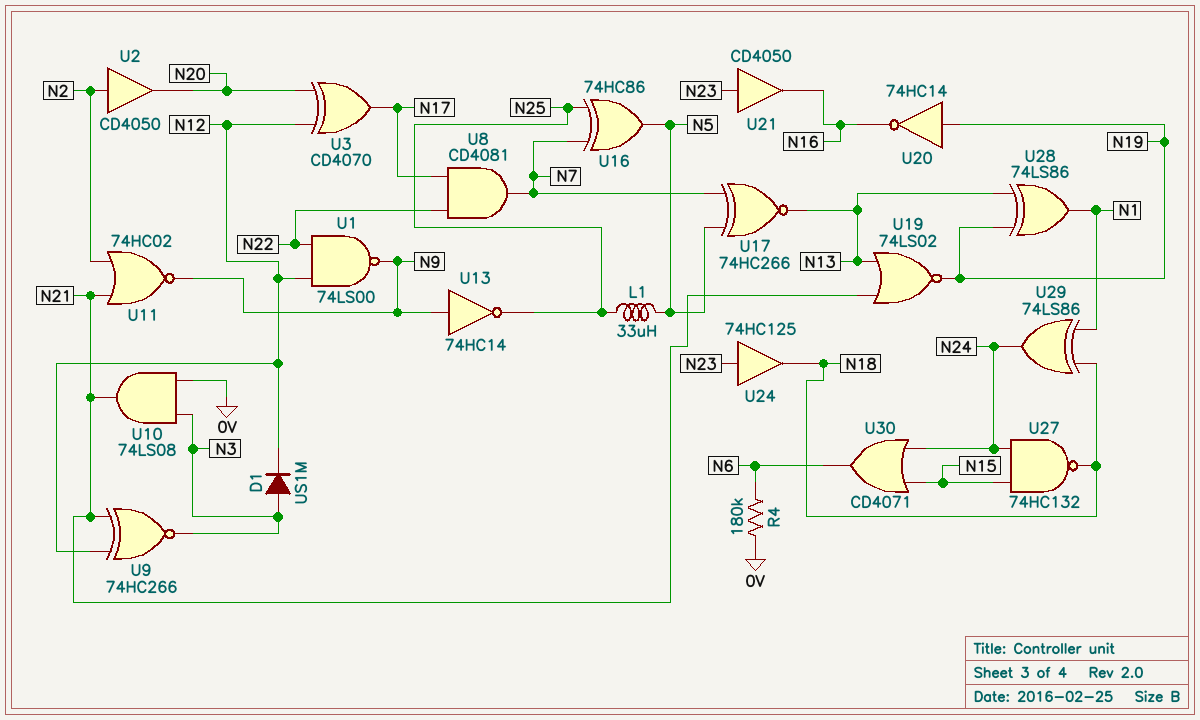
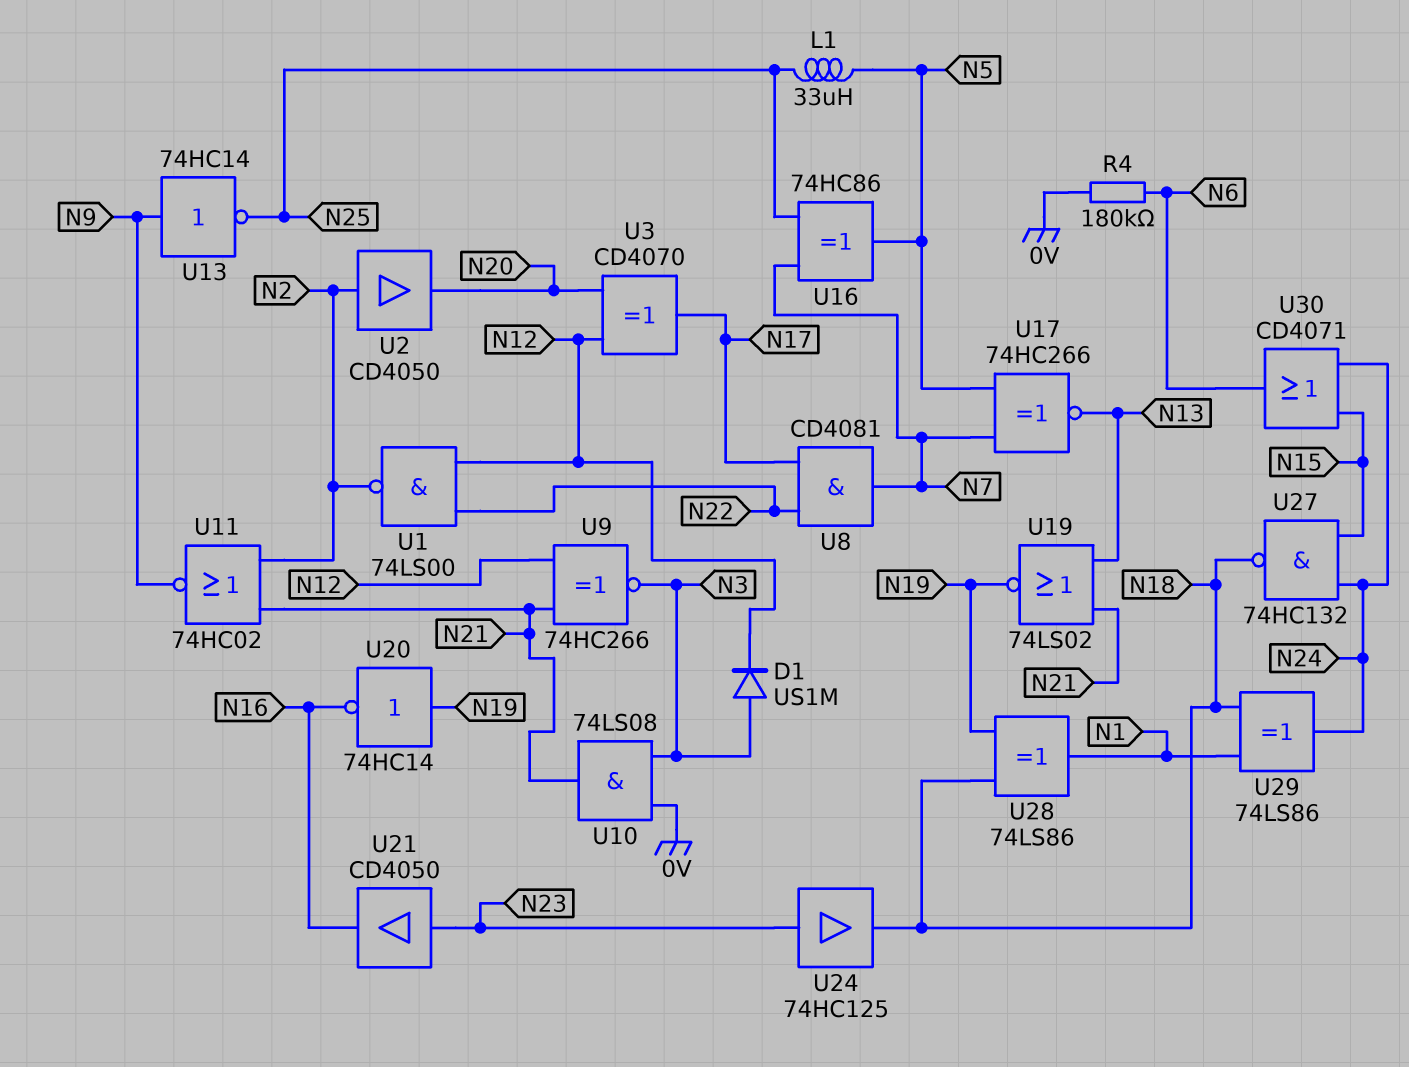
U1: NAND 74LS00 (in N12, in N22, out N9) -> NAND 74LS00 (in N12, in N22, out N2)
U28: XOR 74LS86 (in N13, in N19, out N1) -> XOR 74LS86 (in N18, in N19, out N1)

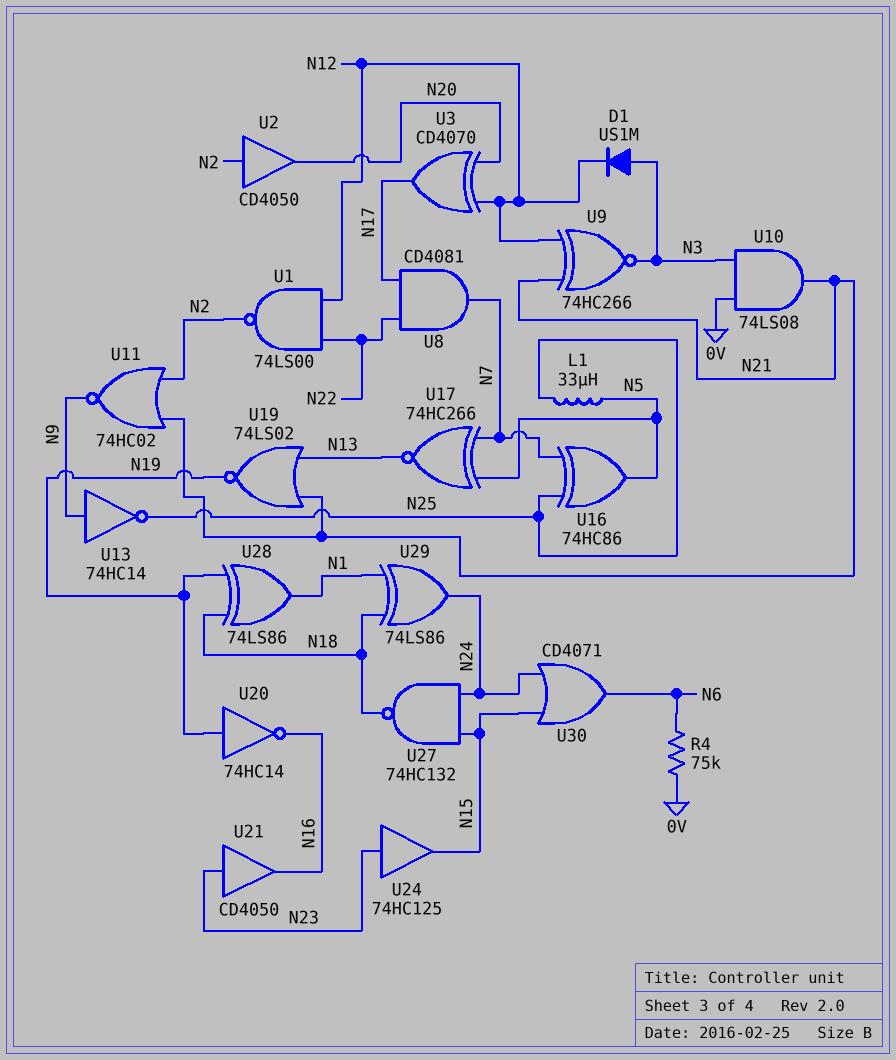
R4: 180k (0V, N6) -> 75k (0V, N6)
U24: buffer 74HC125 (in N23, out N18) -> buffer 74HC125 (in N23, out N15)

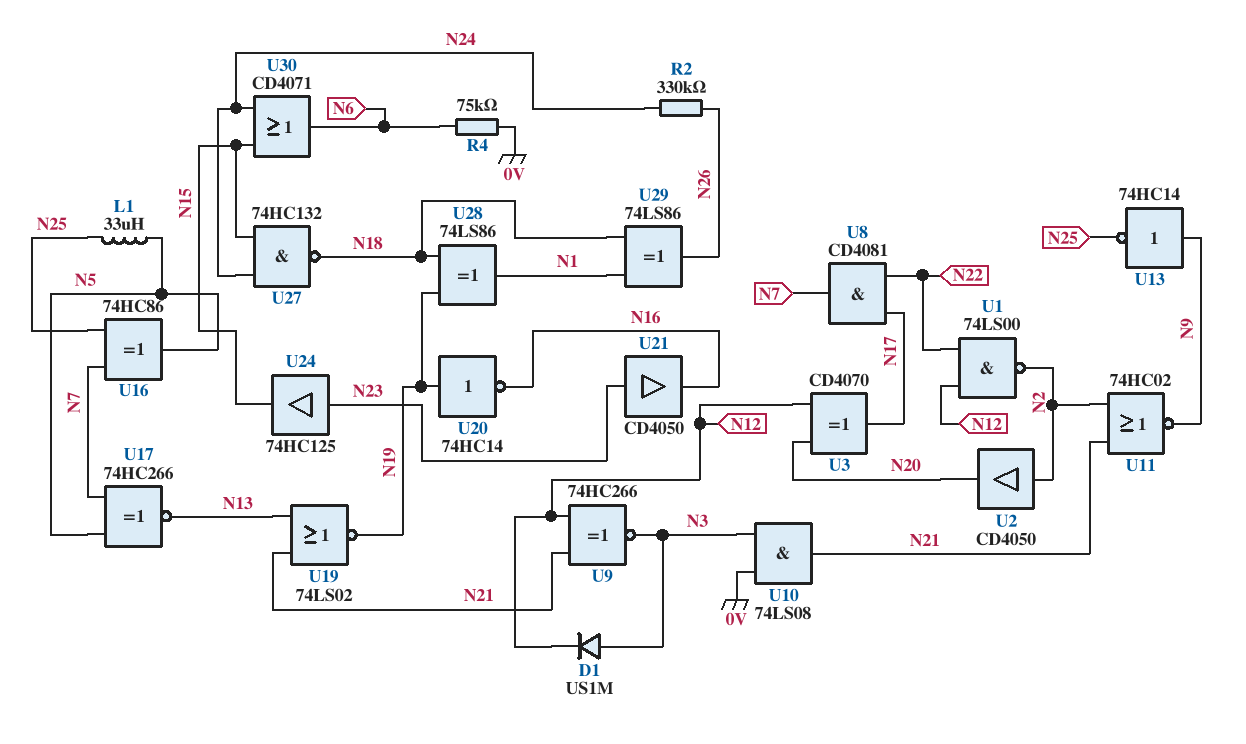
R2: none -> 330k (N24, N26)
U29: XOR 74LS86 (in N1, in N18, out N24) -> XOR 74LS86 (in N1, in N18, out N26)

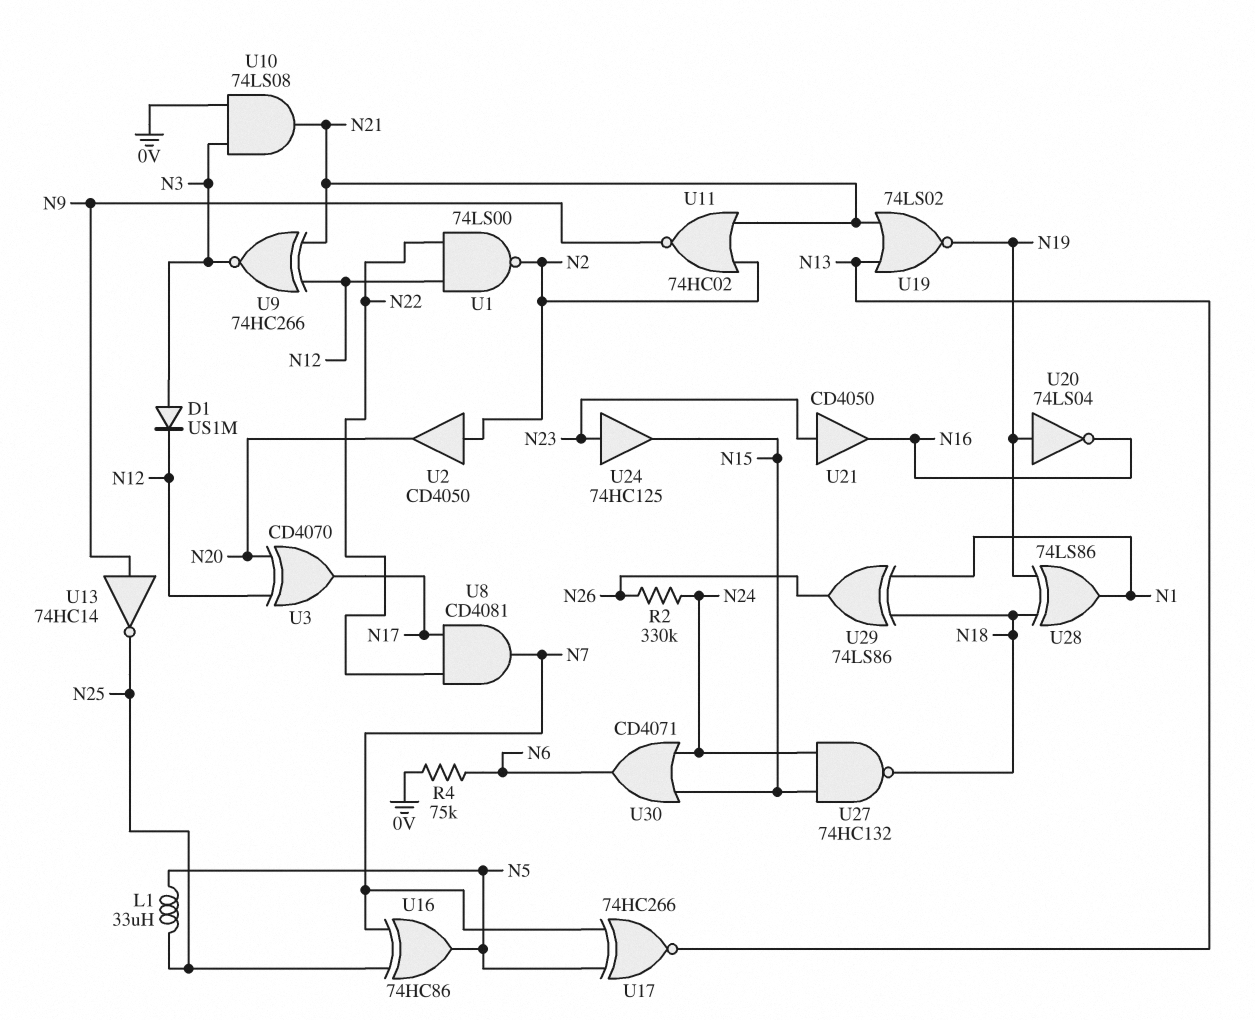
U20: NOT 74HC14 (in N19, out N16) -> NOT 74LS04 (in N19, out N16)

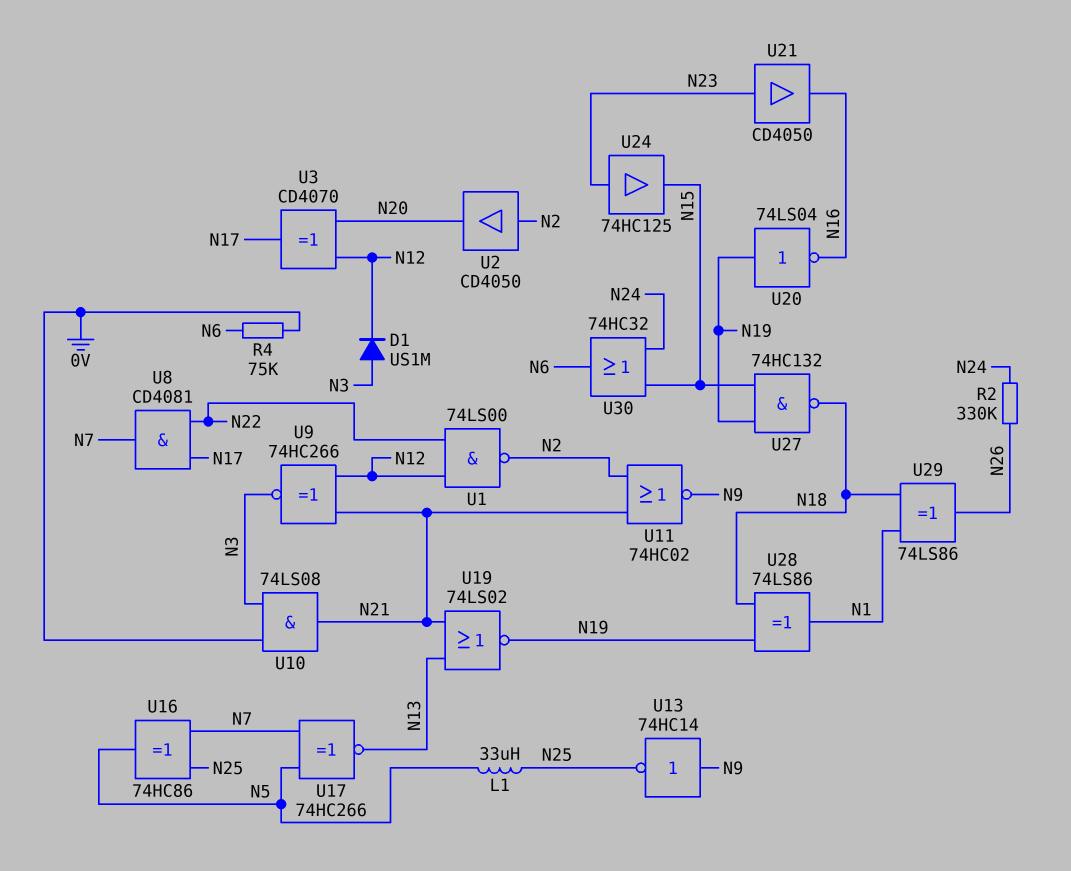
U27: NAND 74HC132 (in N15, in N24, out N18) -> NAND 74HC132 (in N15, in N19, out N18)
U30: OR CD4071 (in N15, in N24, out N6) -> OR 74HC32 (in N15, in N24, out N6)

